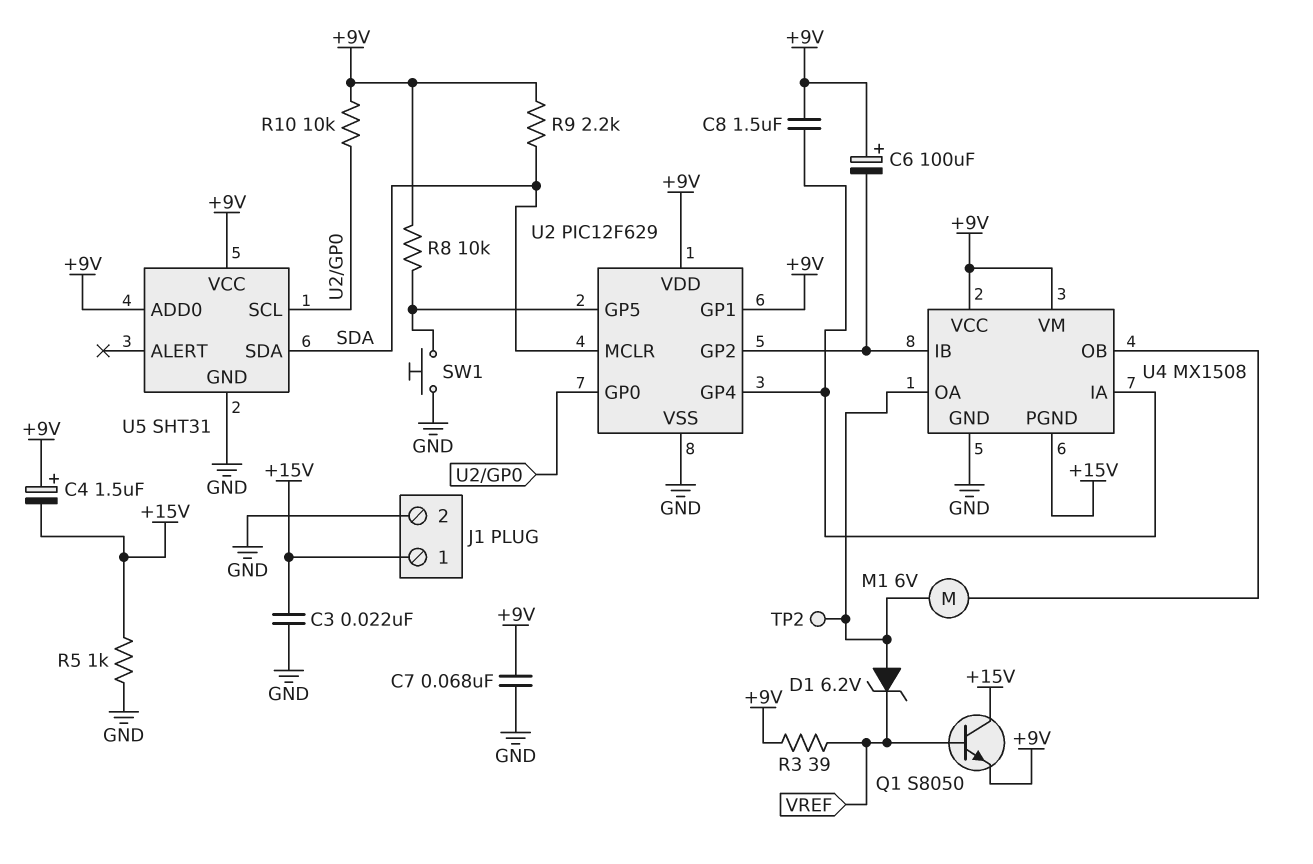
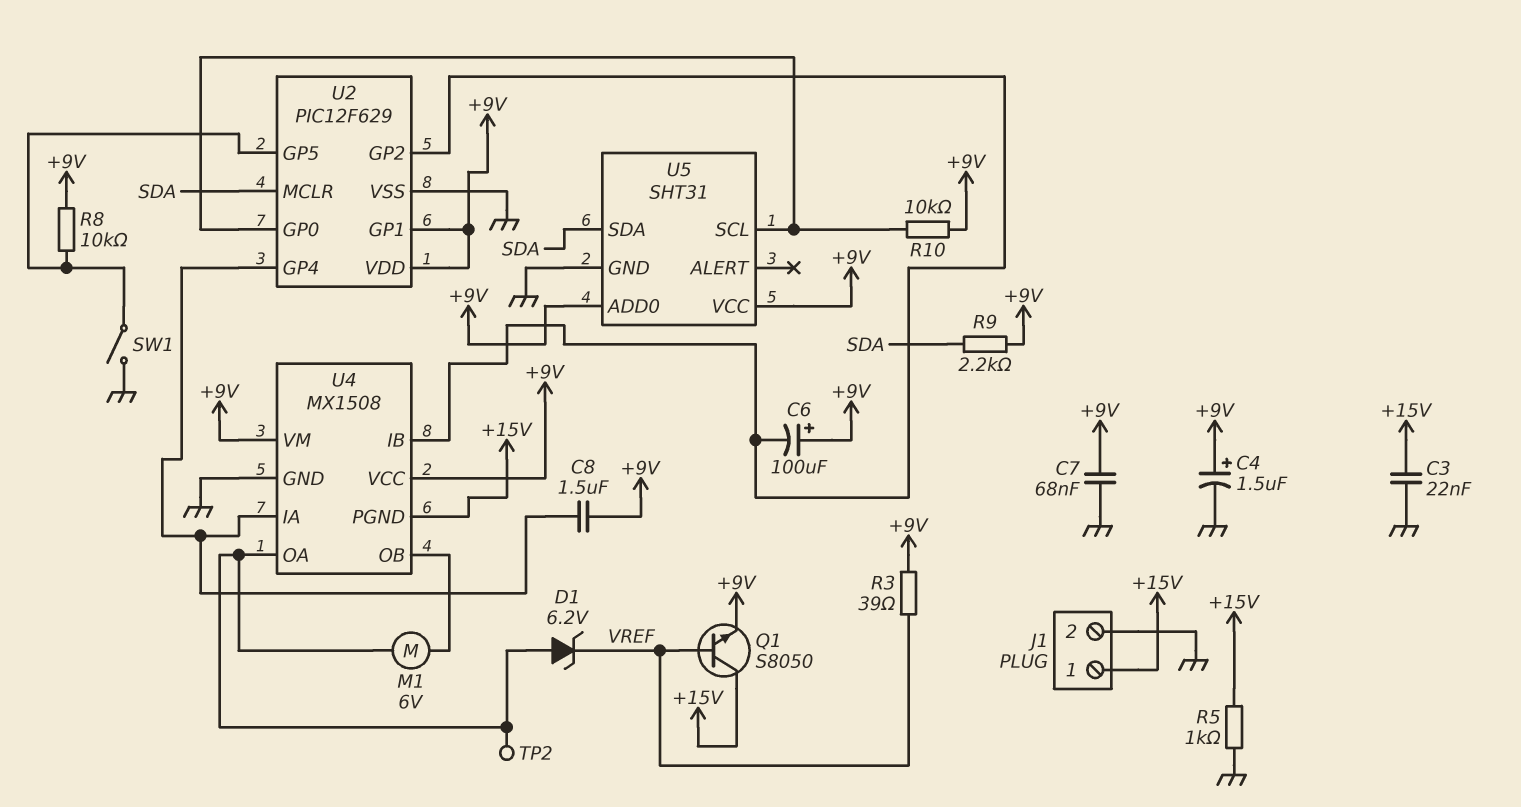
C4: 1.5uF (plus +9V, minus +15V) -> 1.5uF (plus +9V, minus GND)
SW1: button (GND, U2/GP5) -> switch (GND, U2/GP5)

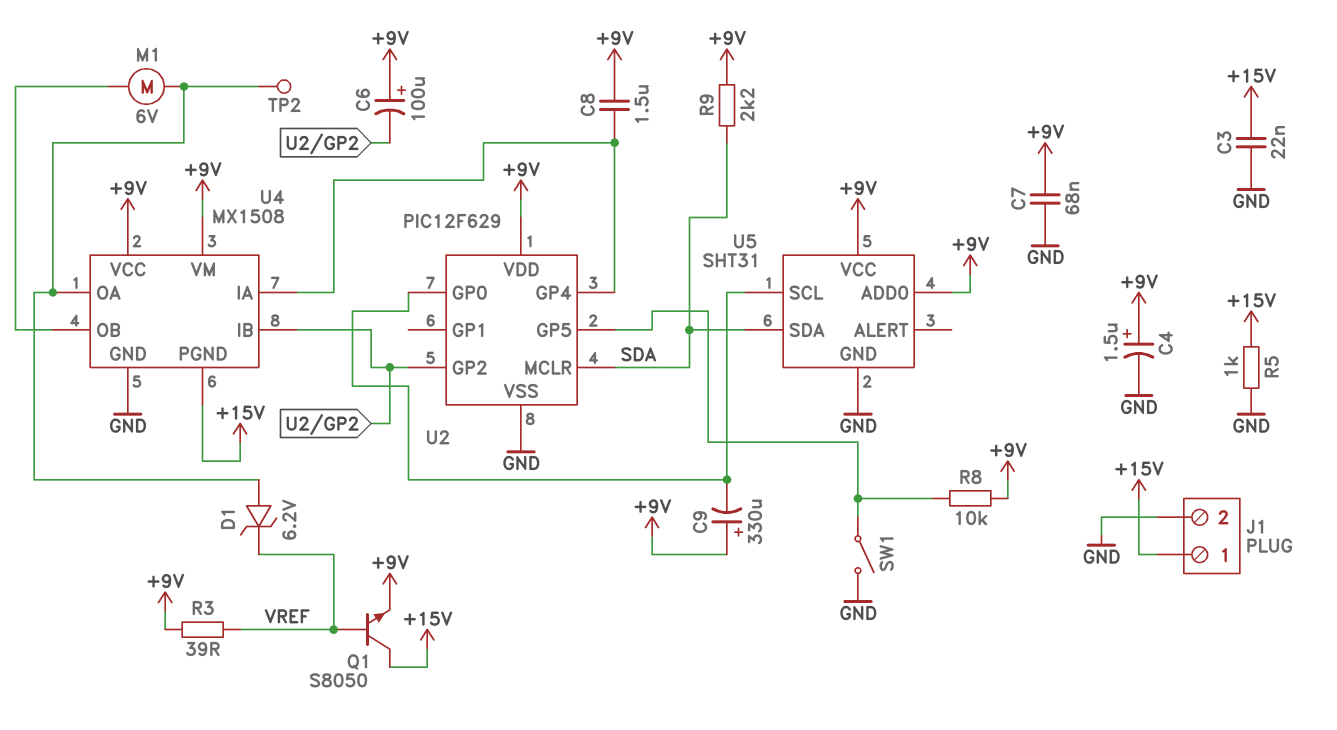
C9: none -> 330uF (plus +9V, minus U2/GP0)
R10: 10k (+9V, U2/GP0) -> none
U2 pin GP1: +9V -> none

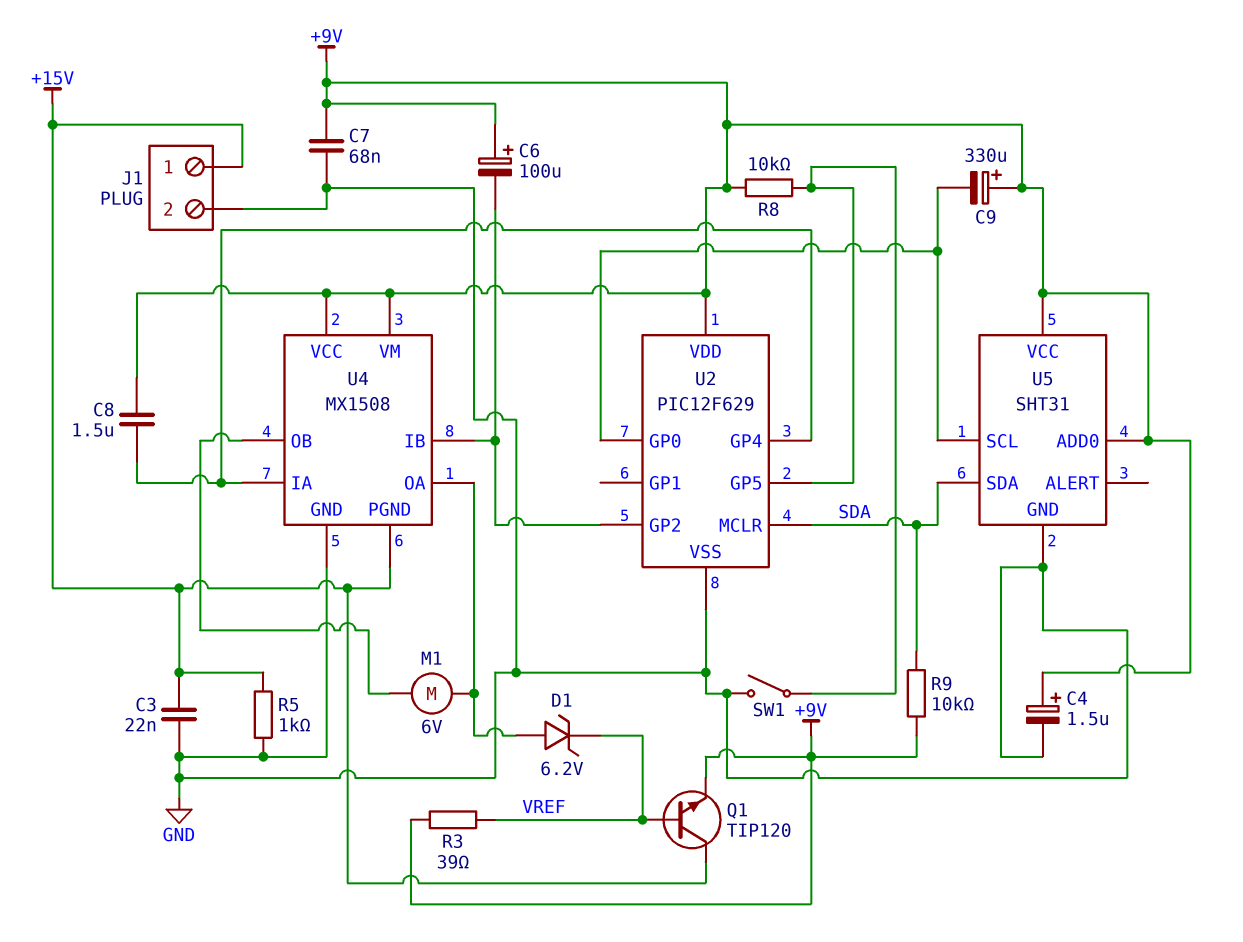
Q1: NPN S8050 (B VREF, C +15V, E +9V) -> NPN TIP120 (B VREF, C +15V, E +9V)
R9: 2.2k (+9V, SDA) -> 10k (+9V, SDA)
TP2: test point (U4/OA) -> none

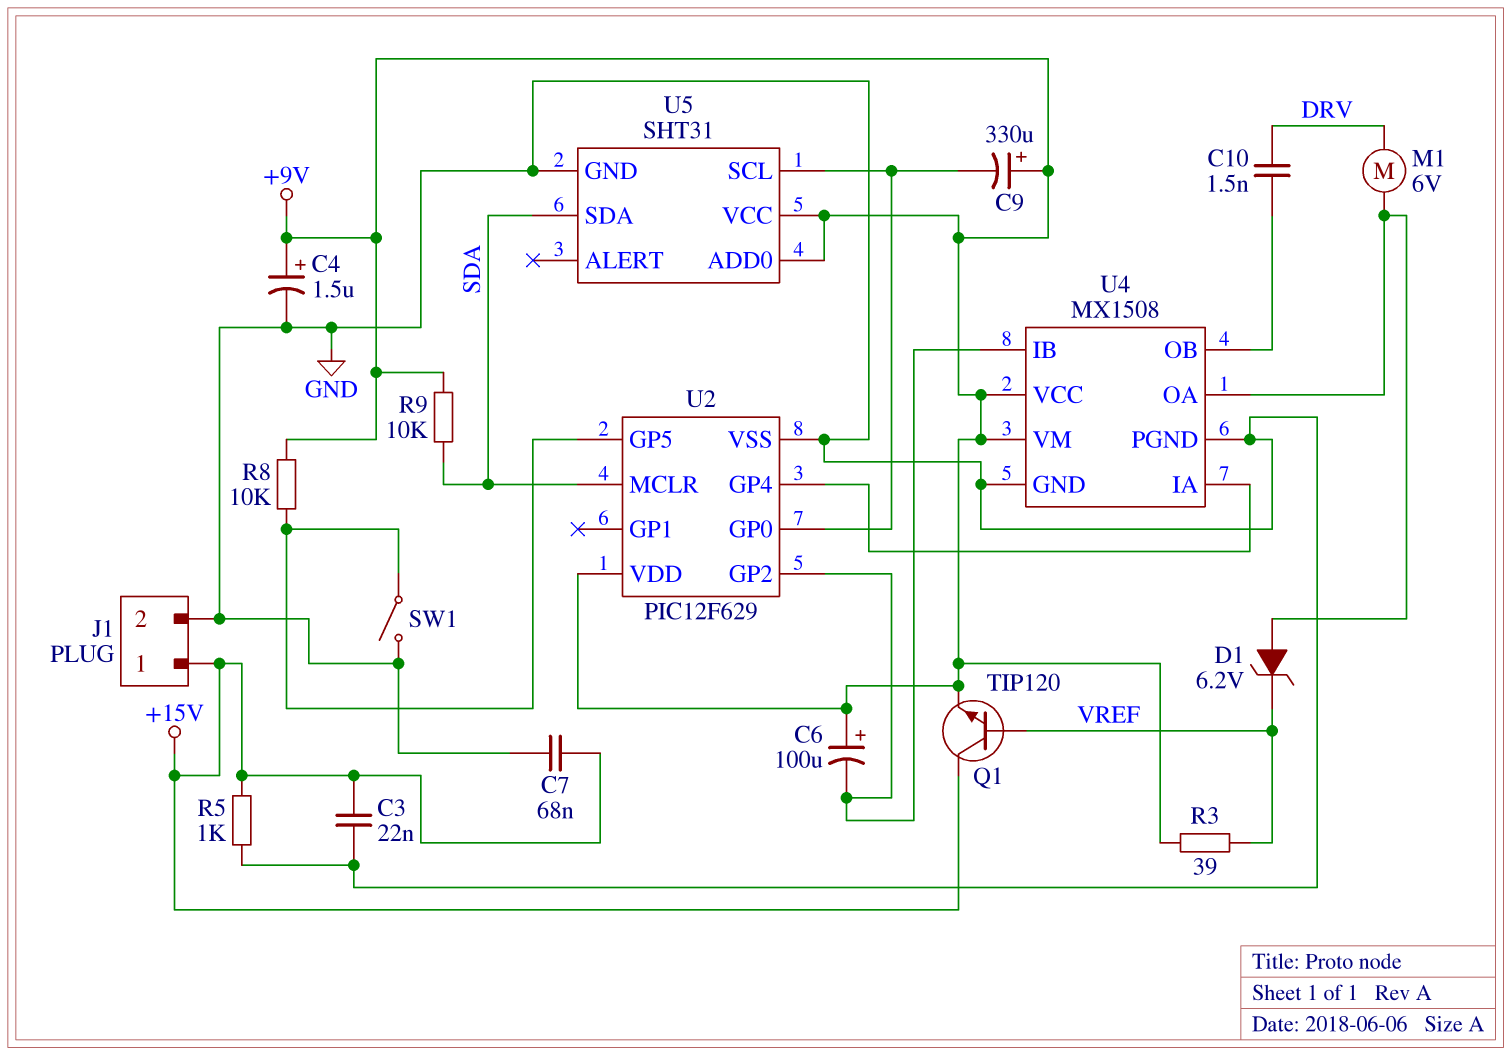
C7: 68nF (+9V, GND) -> 68nF (+15V, GND)
C8: 1.5uF (+9V, U2/GP4) -> none
C10: none -> 1.5nF (DRV, U4/OB)
M1: motor 6V (U4/OA, U4/OB) -> motor 6V (DRV, U4/OA)
U4 pin PGND: +15V -> GND

